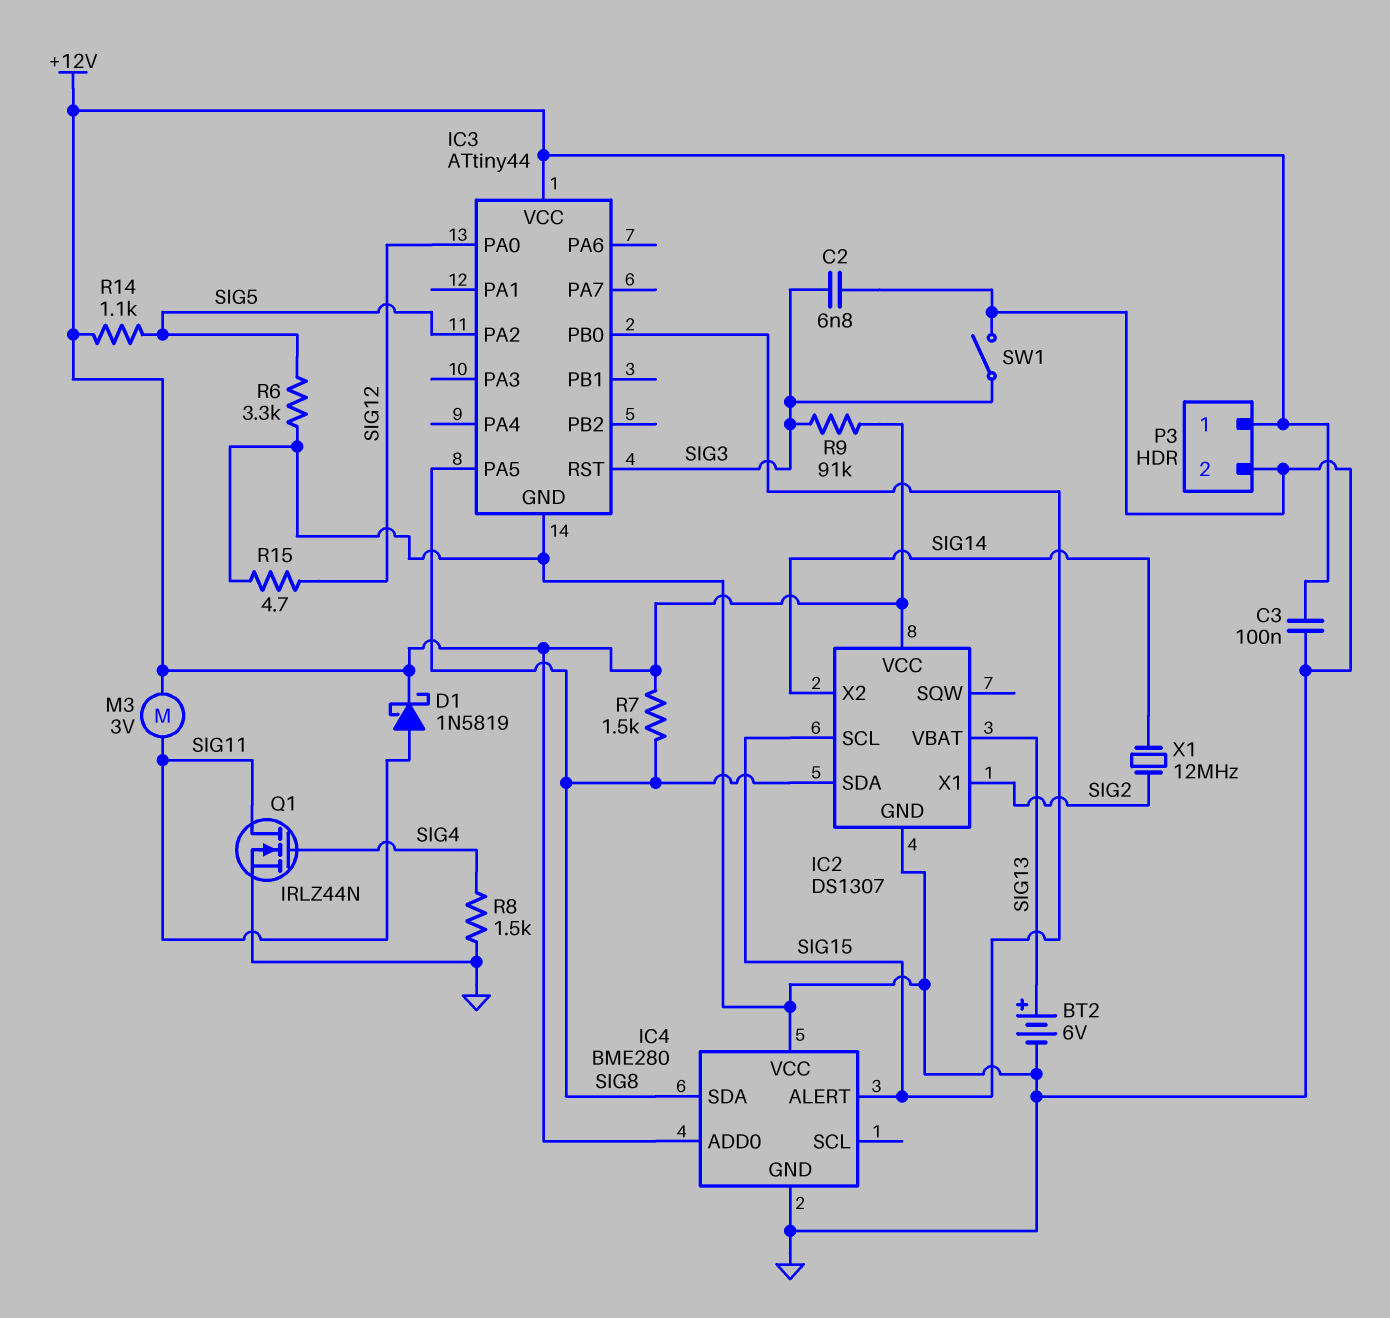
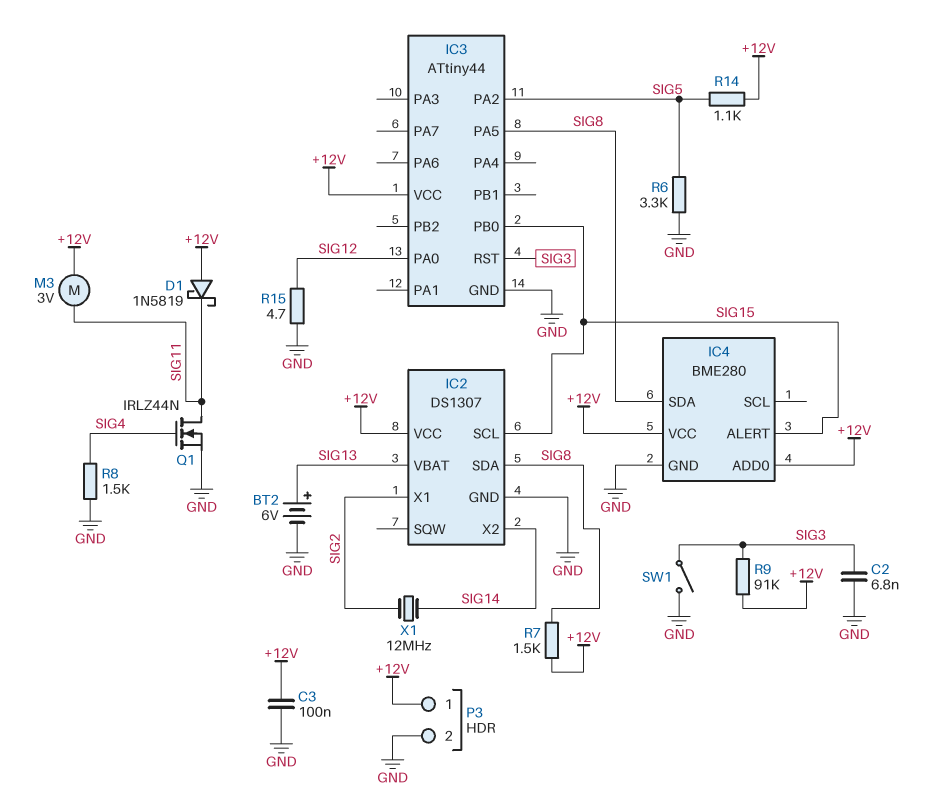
D1: schottky 1N5819 (A SIG11, K +12V) -> schottky 1N5819 (A +12V, K SIG11)
IC4 pin VCC: GND -> +12V

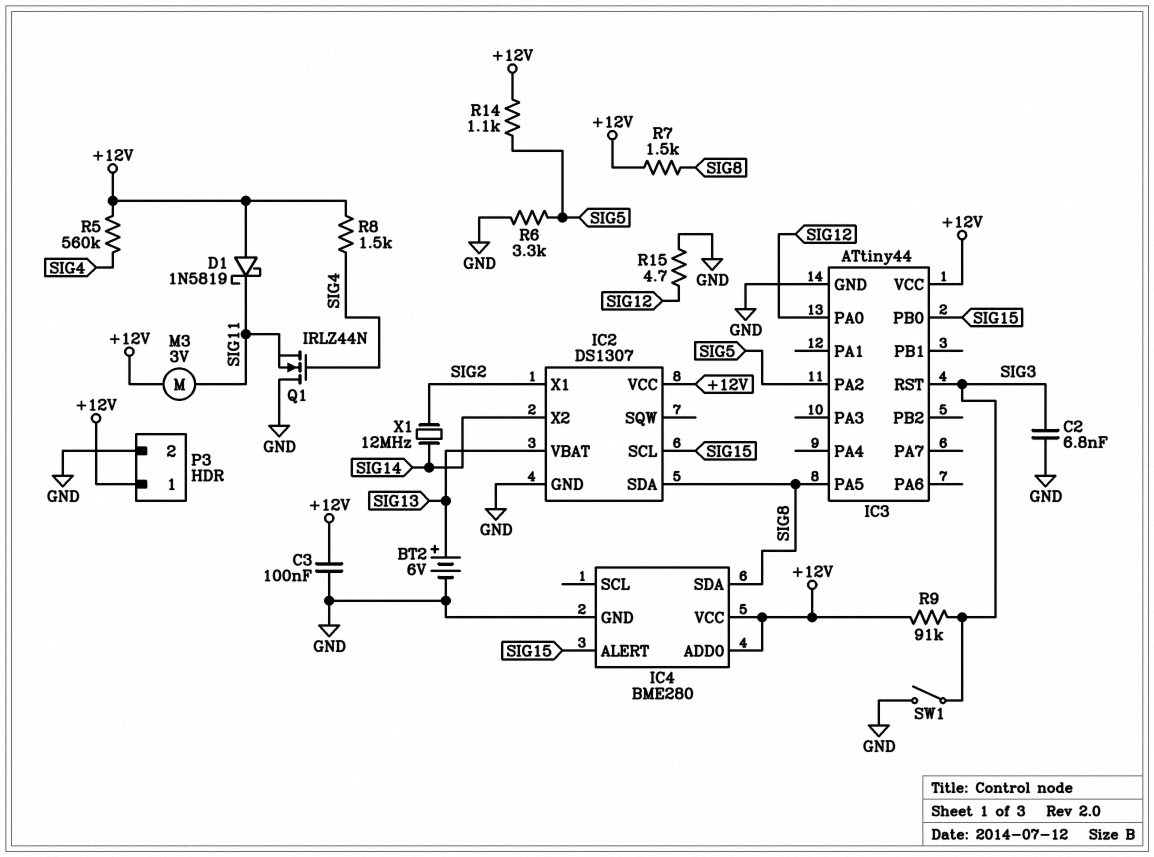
Q1: NMOS IRLZ44N (G SIG4, D SIG11, S GND) -> NMOS IRLZ44N (G SIG4, D GND, S SIG11)
R5: none -> 560k (+12V, SIG4)
R8: 1.5k (GND, SIG4) -> 1.5k (+12V, SIG4)

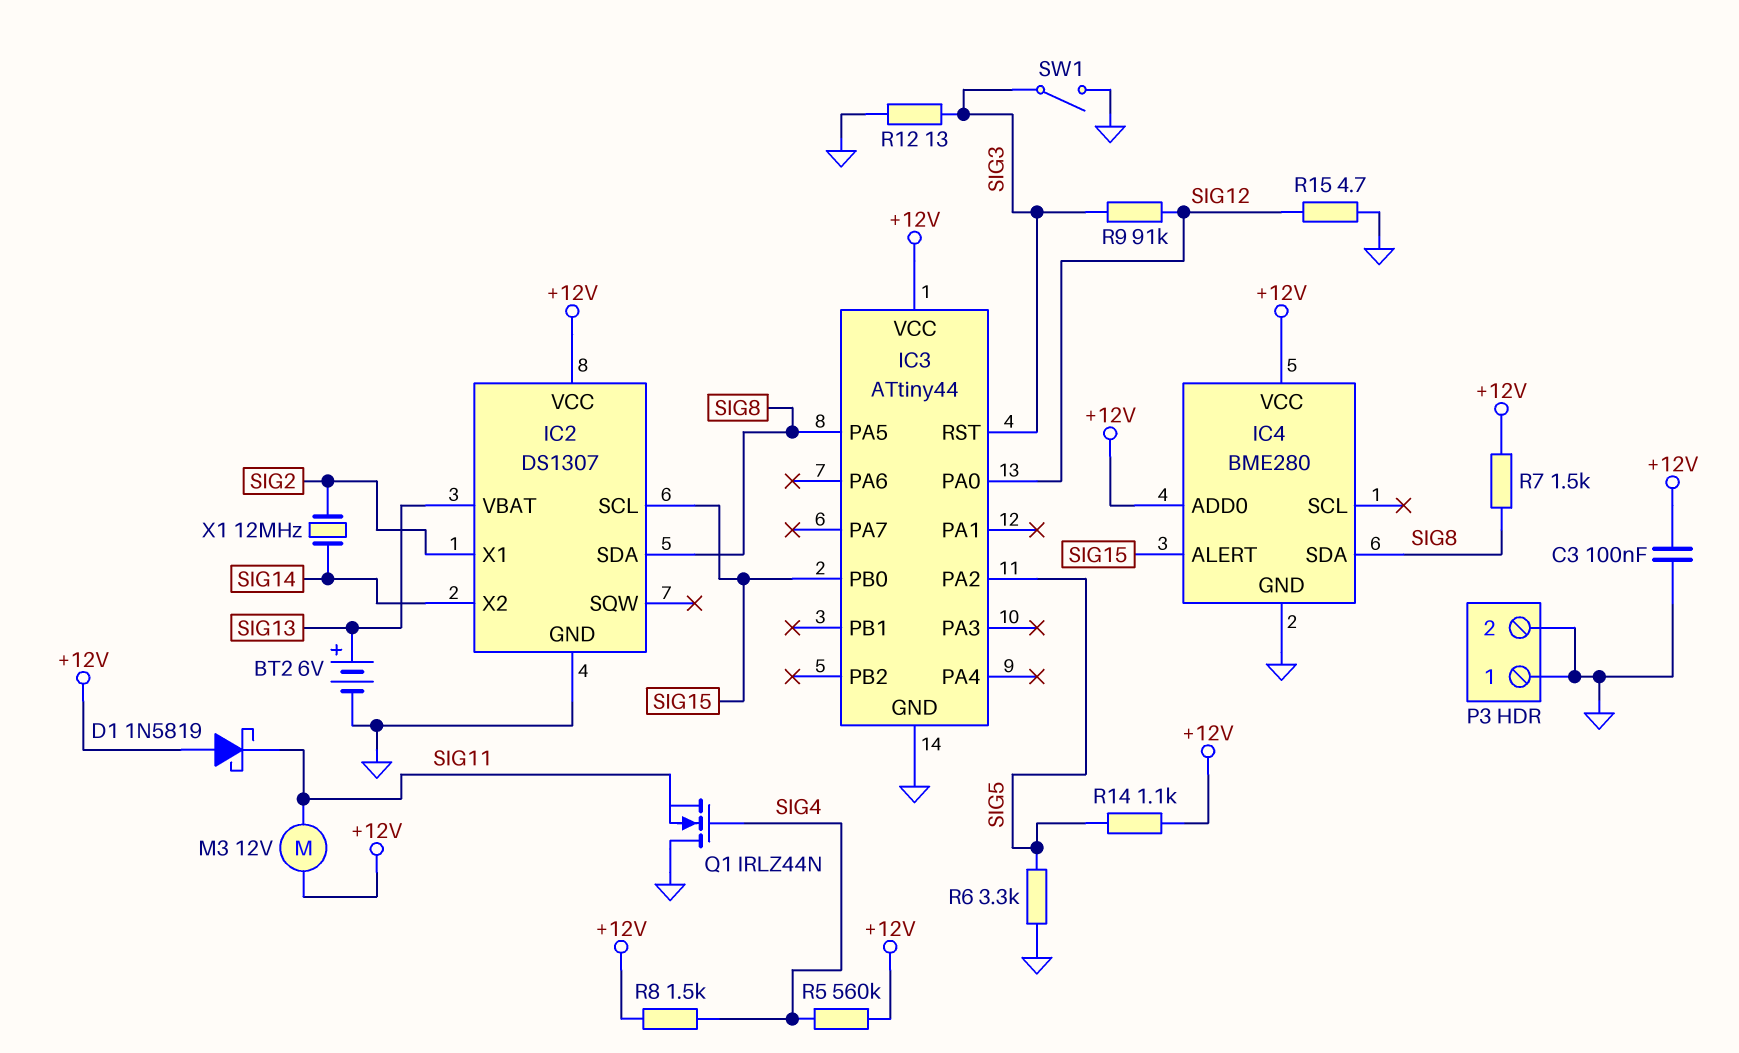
C2: 6.8nF (GND, SIG3) -> none
M3: motor 3V (+12V, SIG11) -> motor 12V (+12V, SIG11)
P3 pin 1: +12V -> GND
R9: 91k (+12V, SIG3) -> 91k (SIG3, SIG12)
R12: none -> 13 (GND, SIG3)

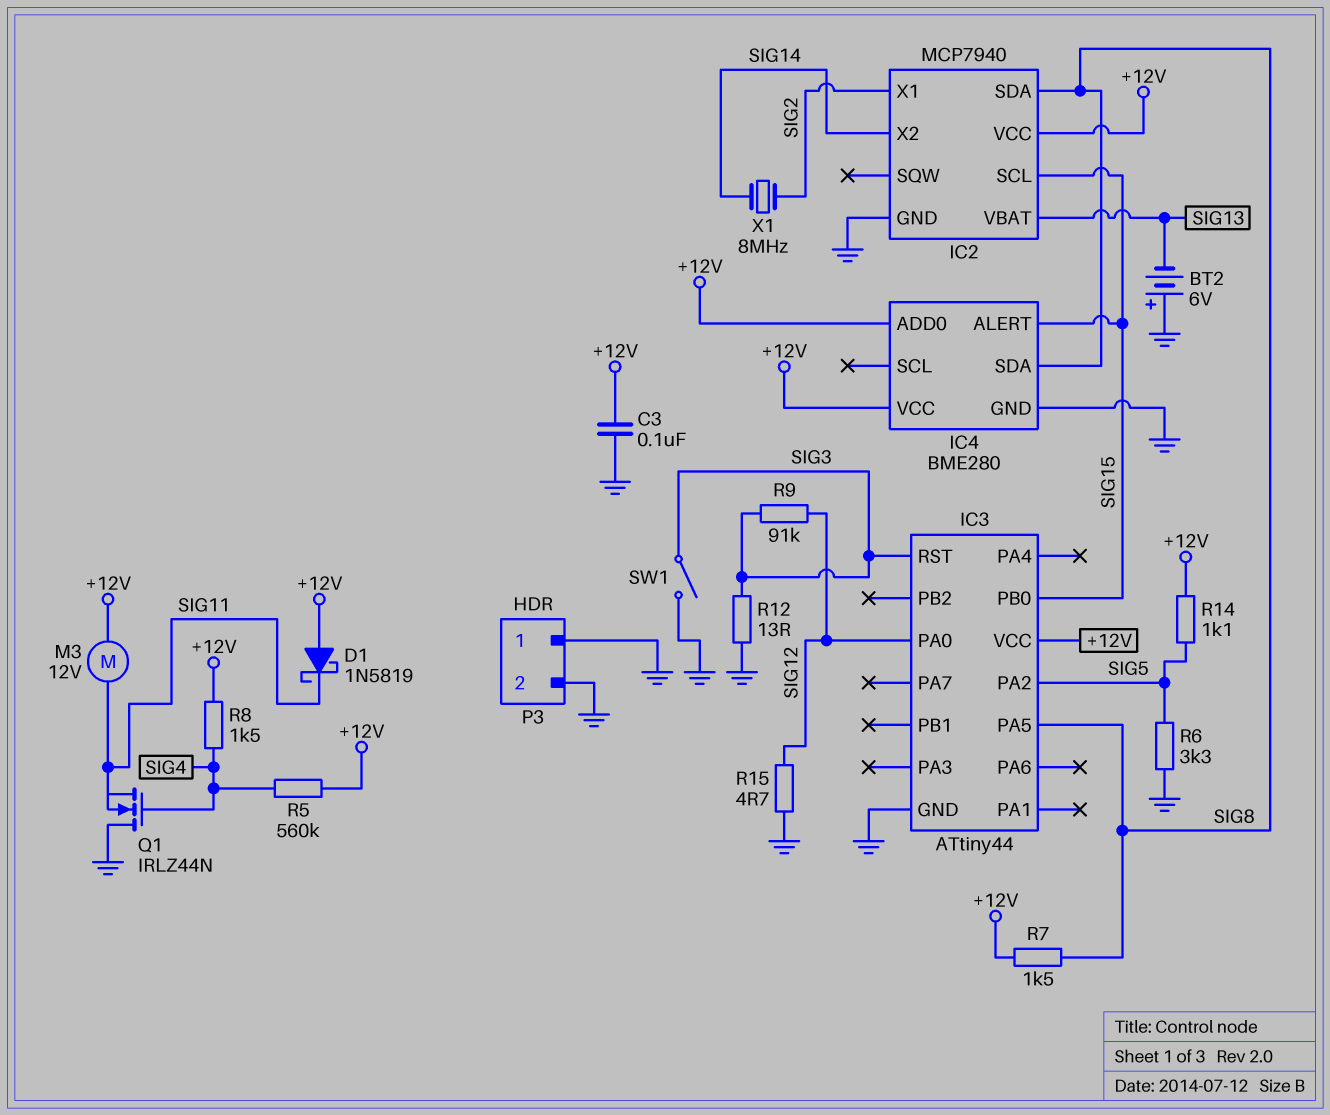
BT2: 6V (plus SIG13, minus GND) -> 6V (plus GND, minus SIG13)
IC2: DS1307 -> MCP7940
X1: 12MHz (SIG2, SIG14) -> 8MHz (SIG2, SIG14)

